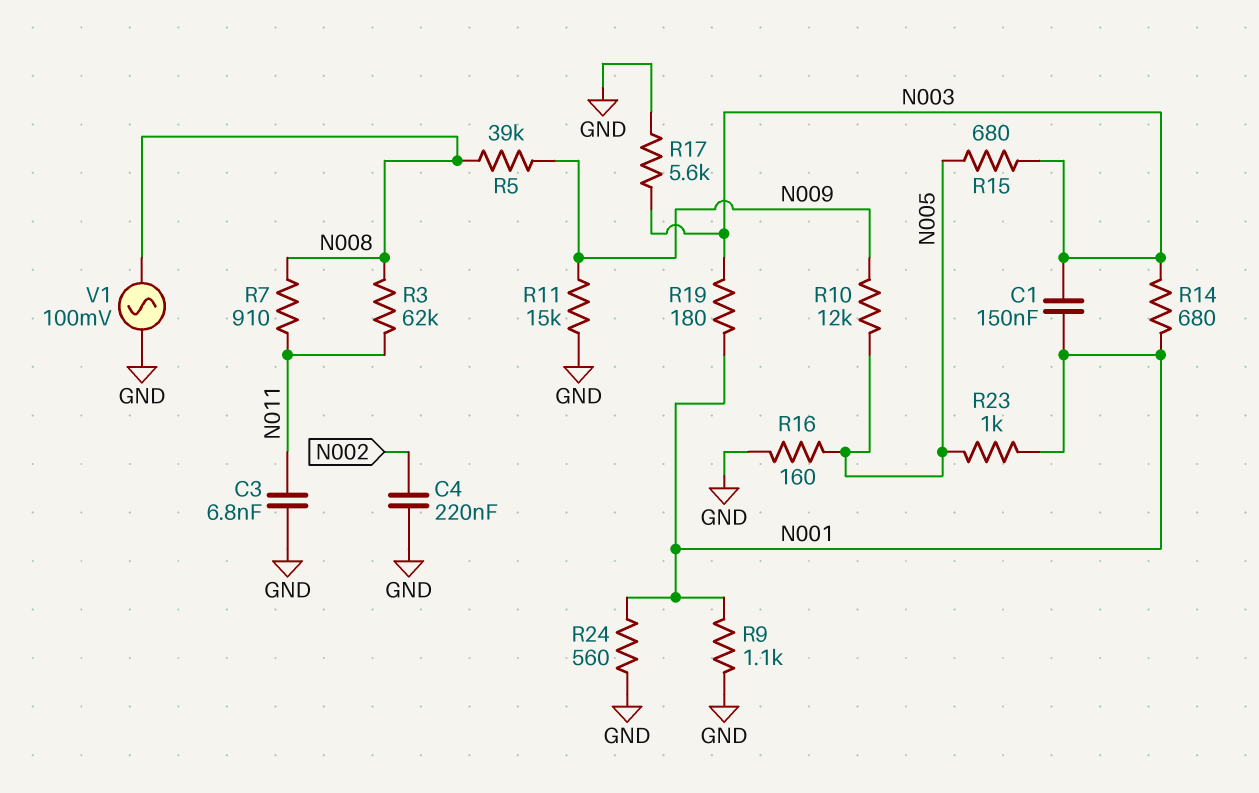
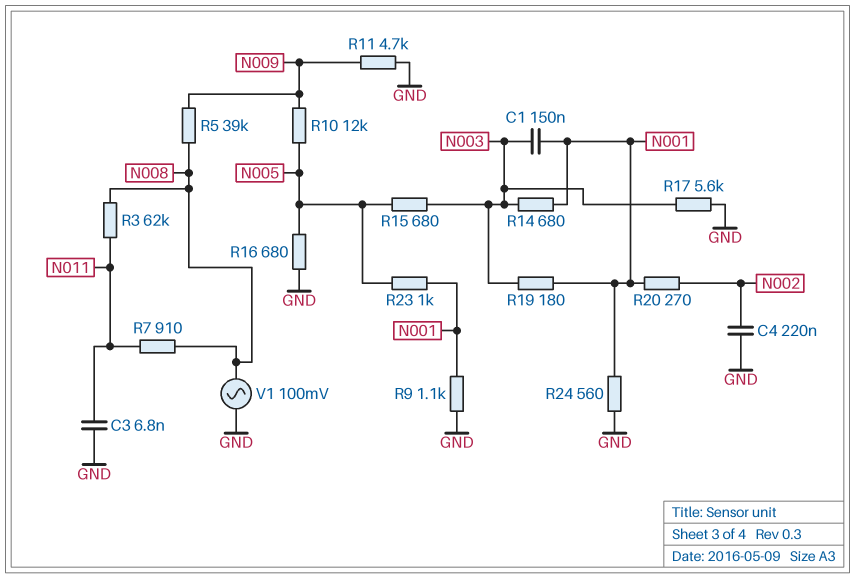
R11: 15k (GND, N009) -> 4.7k (GND, N009)
R16: 160 (GND, N005) -> 680 (GND, N005)
R20: none -> 270 (N001, N002)

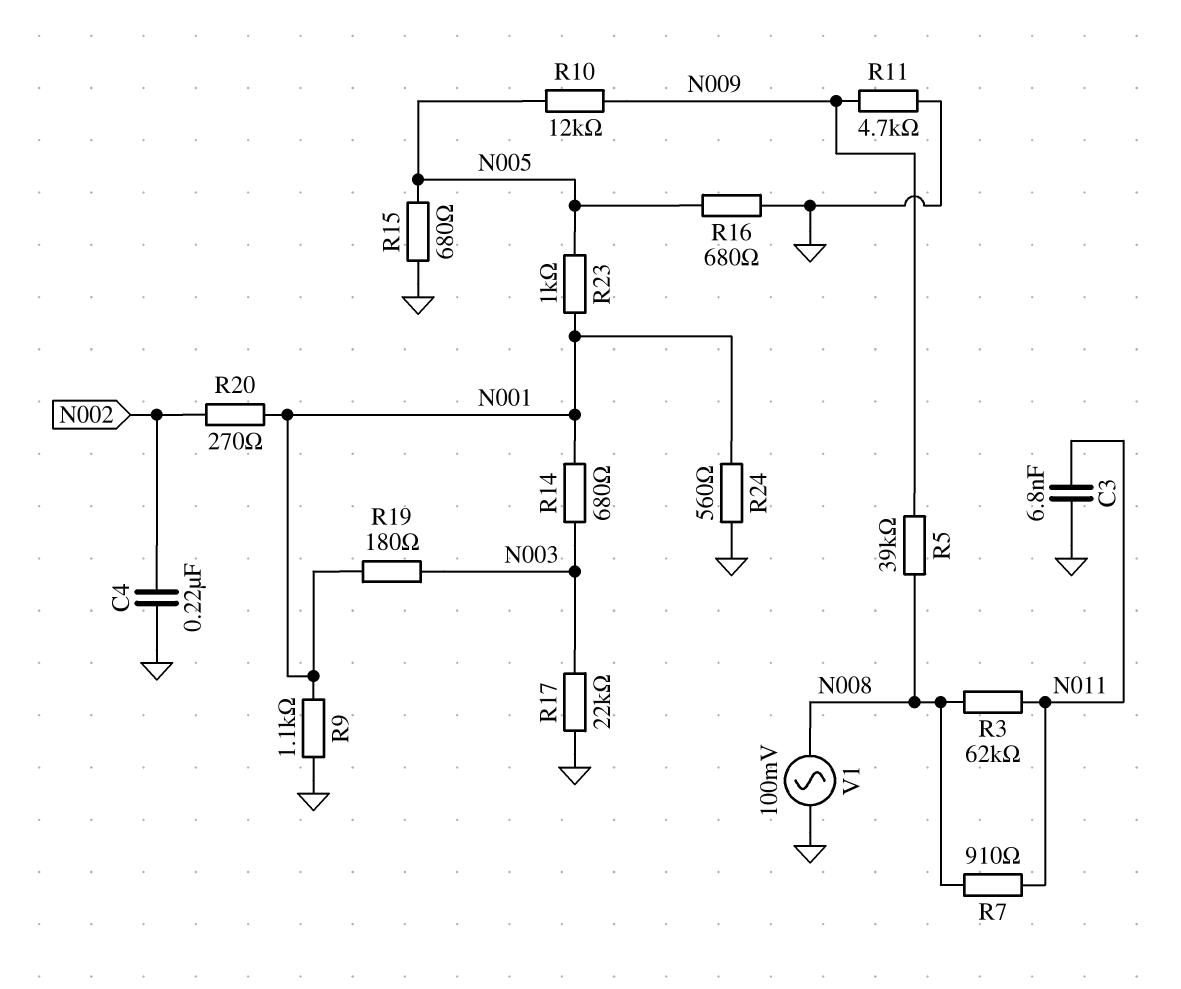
C1: 150nF (N001, N003) -> none
R15: 680 (N003, N005) -> 680 (GND, N005)
R17: 5.6k (GND, N003) -> 22k (GND, N003)

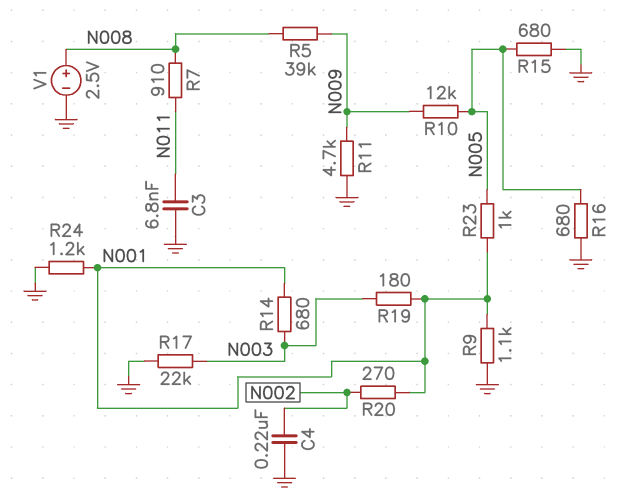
R3: 62k (N008, N011) -> none
R24: 560 (GND, N001) -> 1.2k (GND, N001)
V1: AC 100mV (GND, N008) -> 2.5V (plus N008, minus GND)

